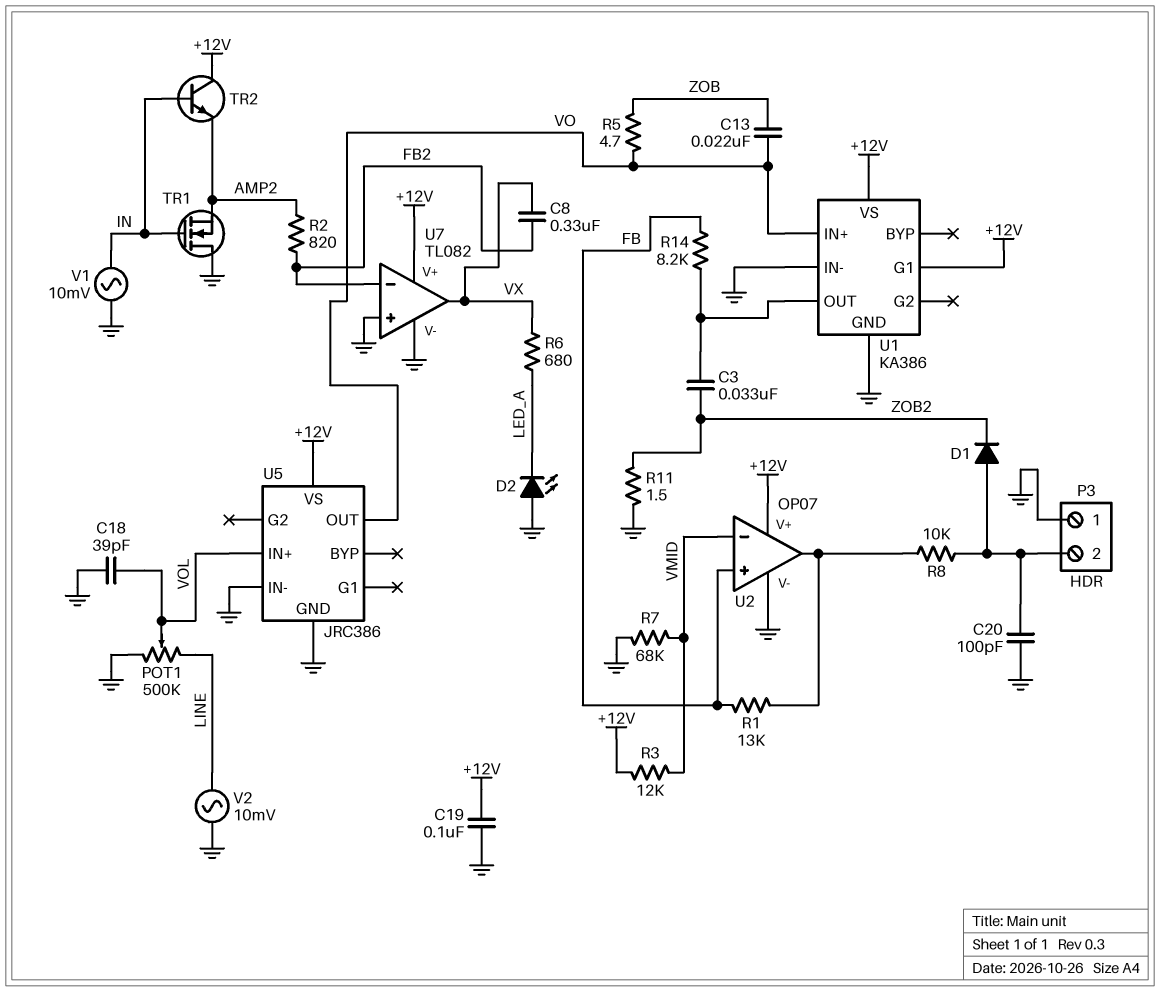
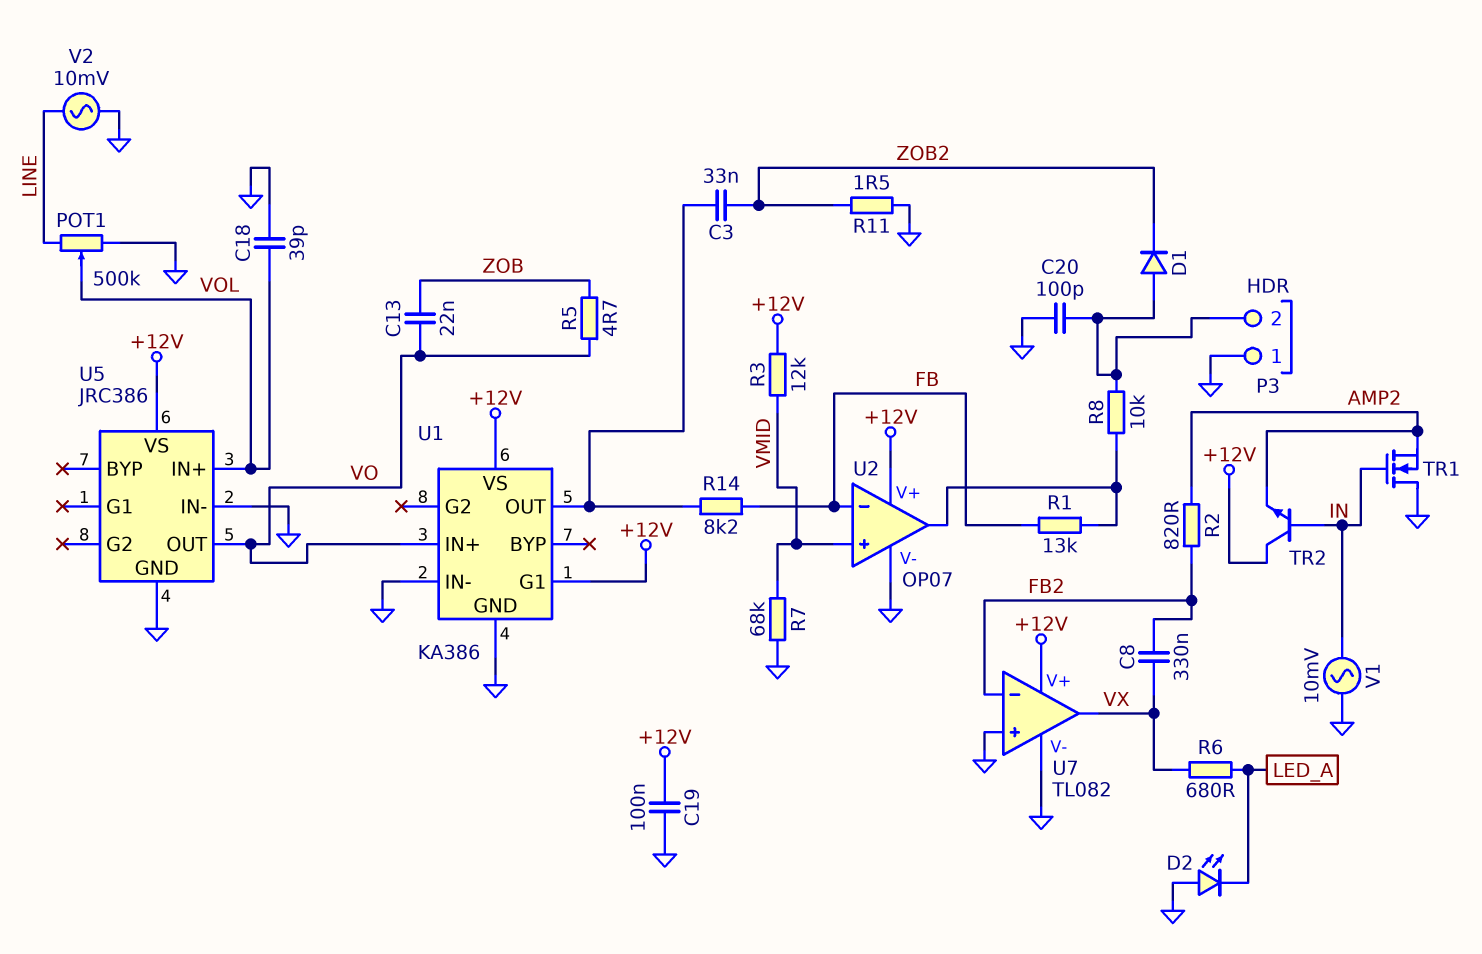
U2 pin in+: FB -> VMID
U2 pin in-: VMID -> FB

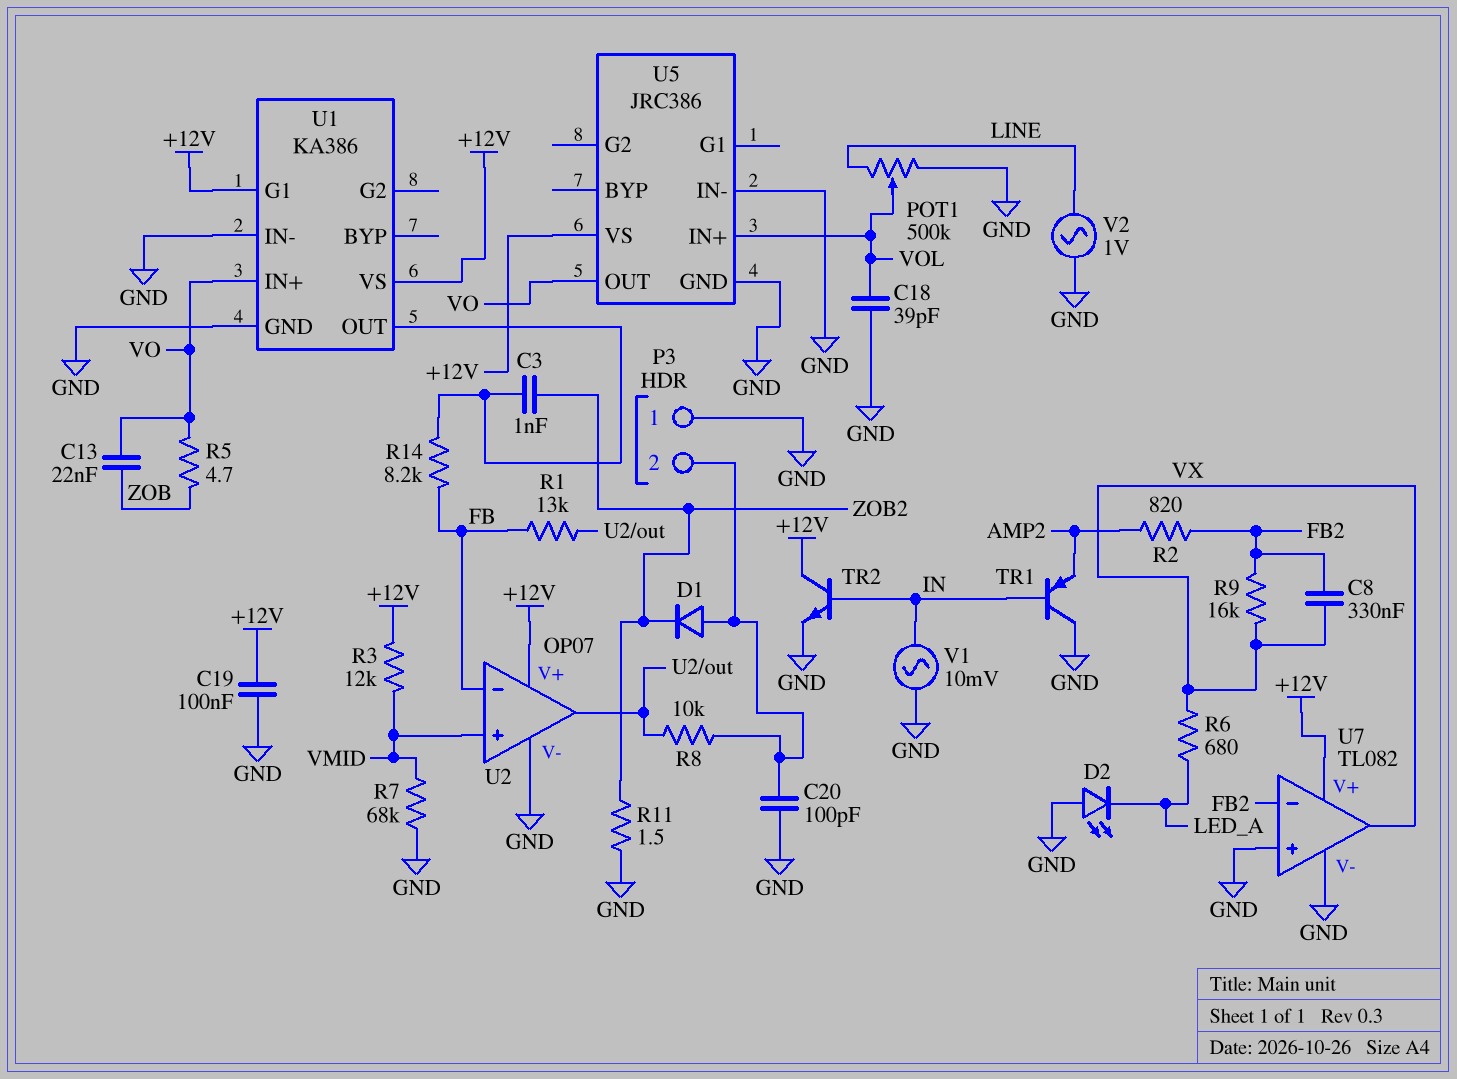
C3: 33nF (U1/OUT, ZOB2) -> 1nF (U1/OUT, ZOB2)
R9: none -> 16k (FB2, VX)
TR1: NMOS (G IN, D GND, S AMP2) -> PNP (B IN, C GND, E AMP2)
TR2: NPN (B IN, C +12V, E AMP2) -> NPN (B IN, C +12V, E GND)
V2: AC 10mV (GND, LINE) -> AC 1V (GND, LINE)

